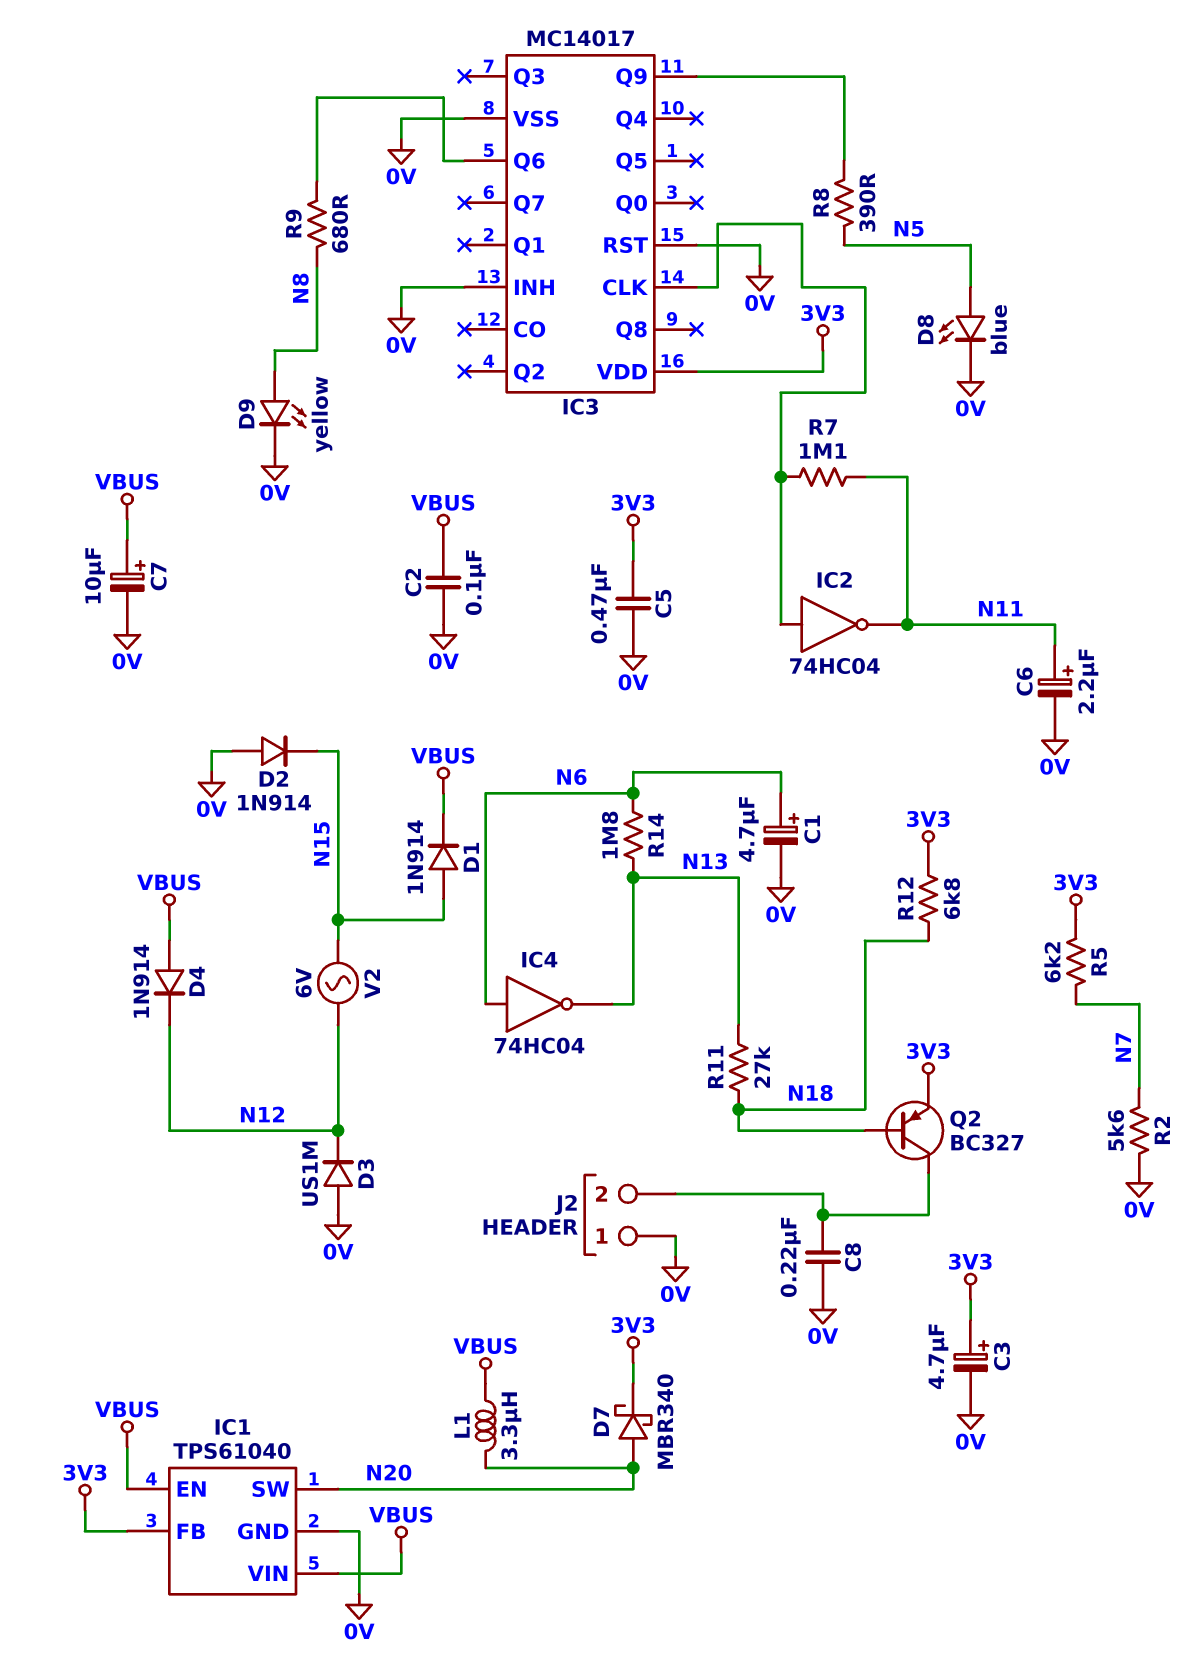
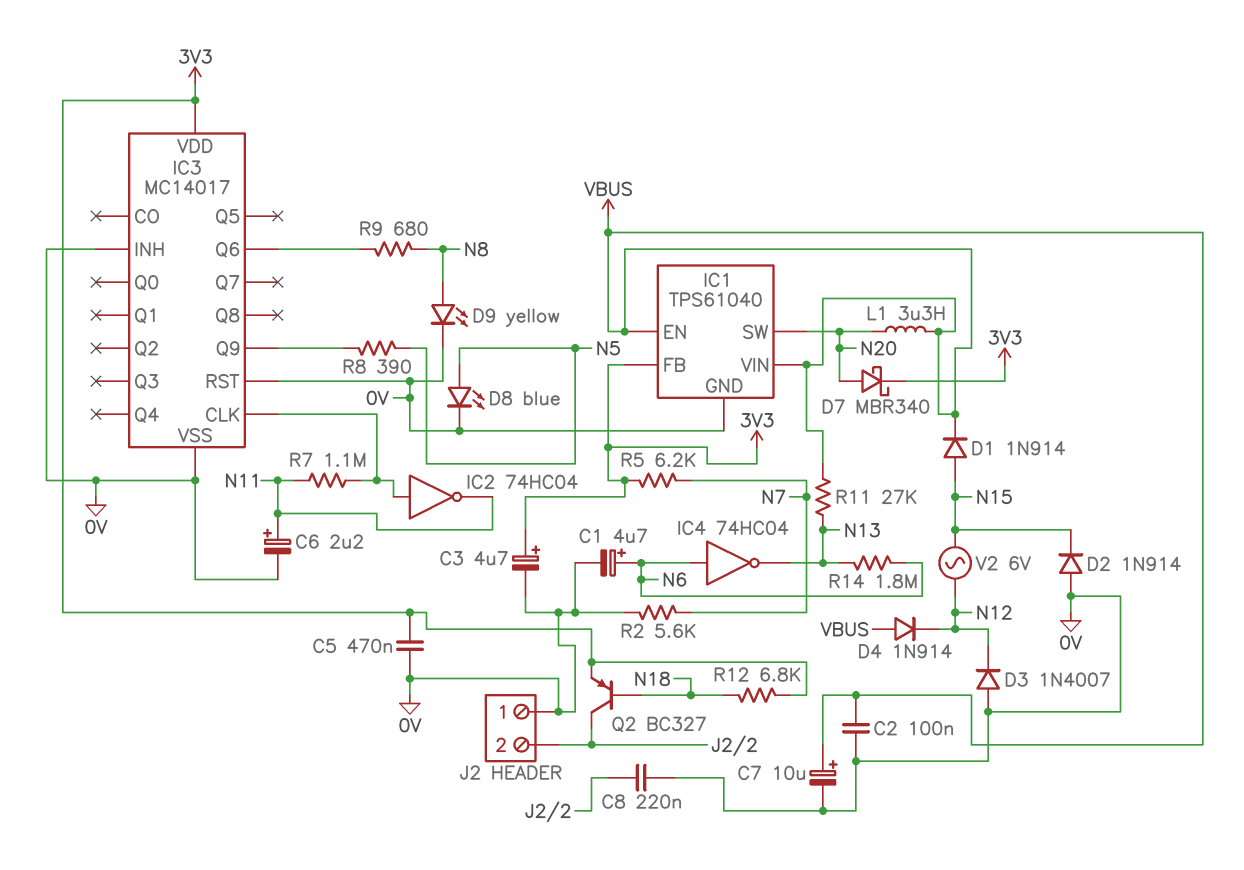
D3: diode US1M (A 0V, K N12) -> diode 1N4007 (A 0V, K N12)
R11: 27k (N13, N18) -> 27k (N13, VBUS)

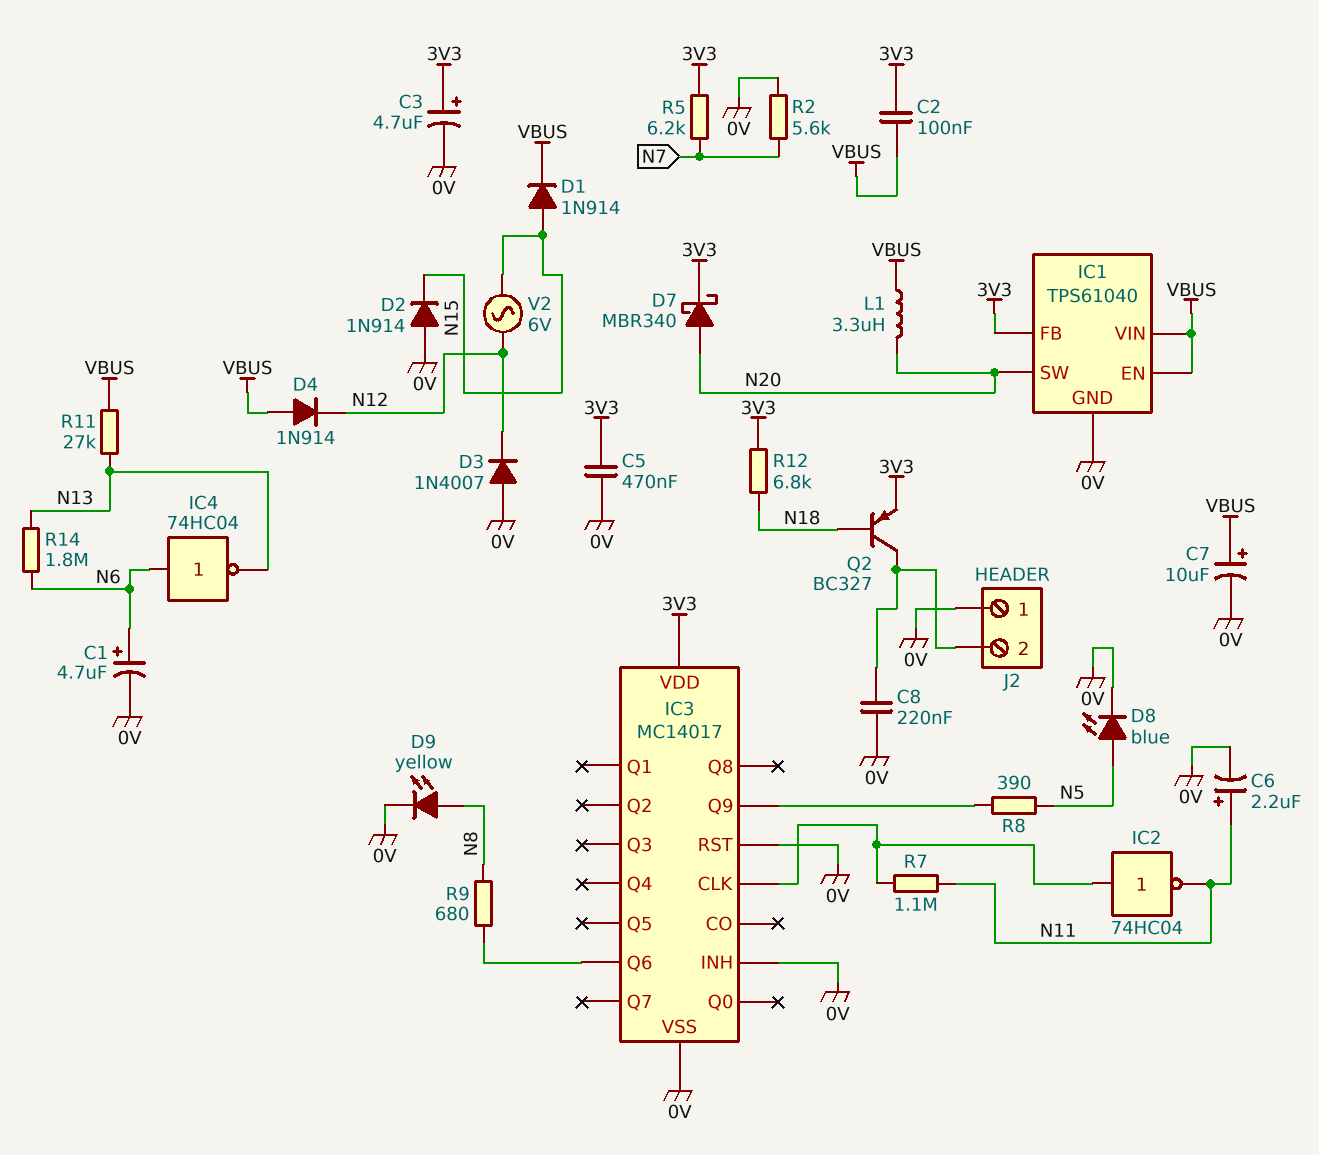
C2: 100nF (0V, VBUS) -> 100nF (3V3, VBUS)

